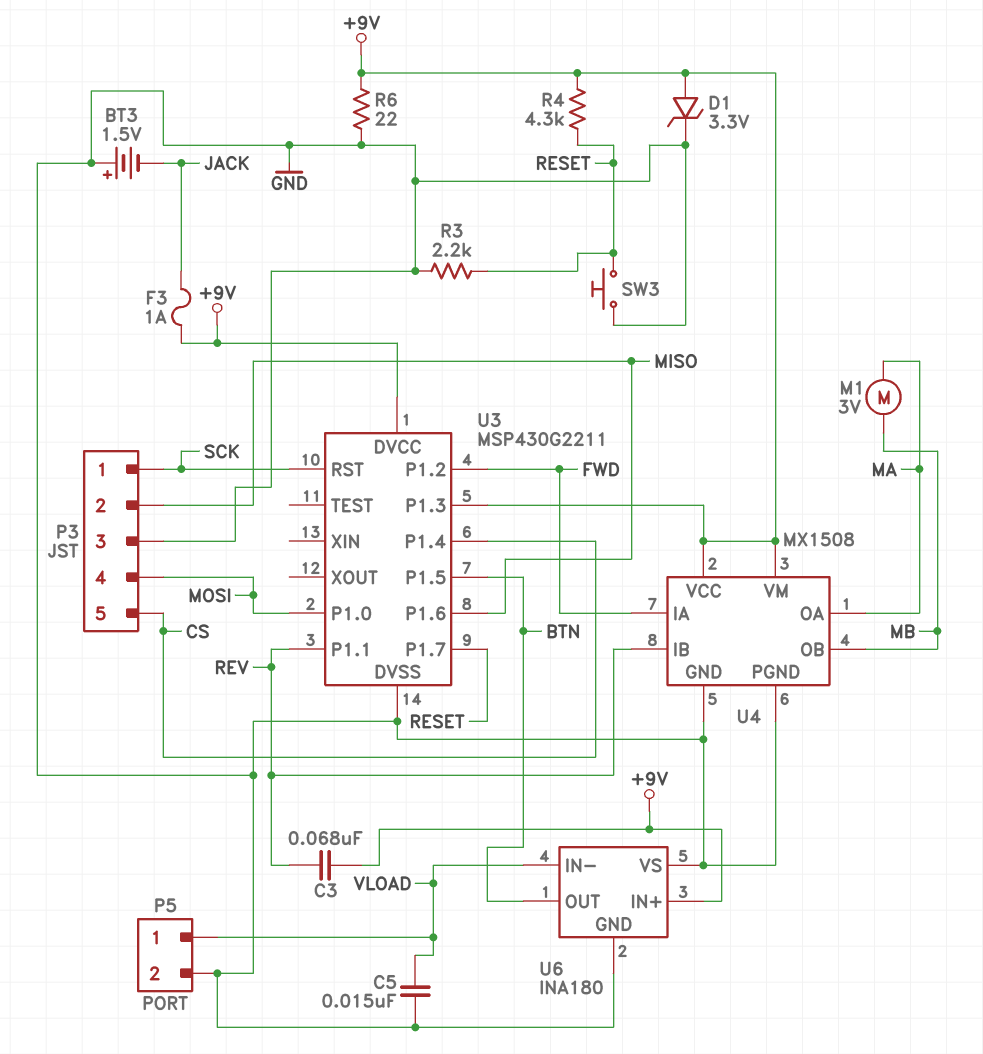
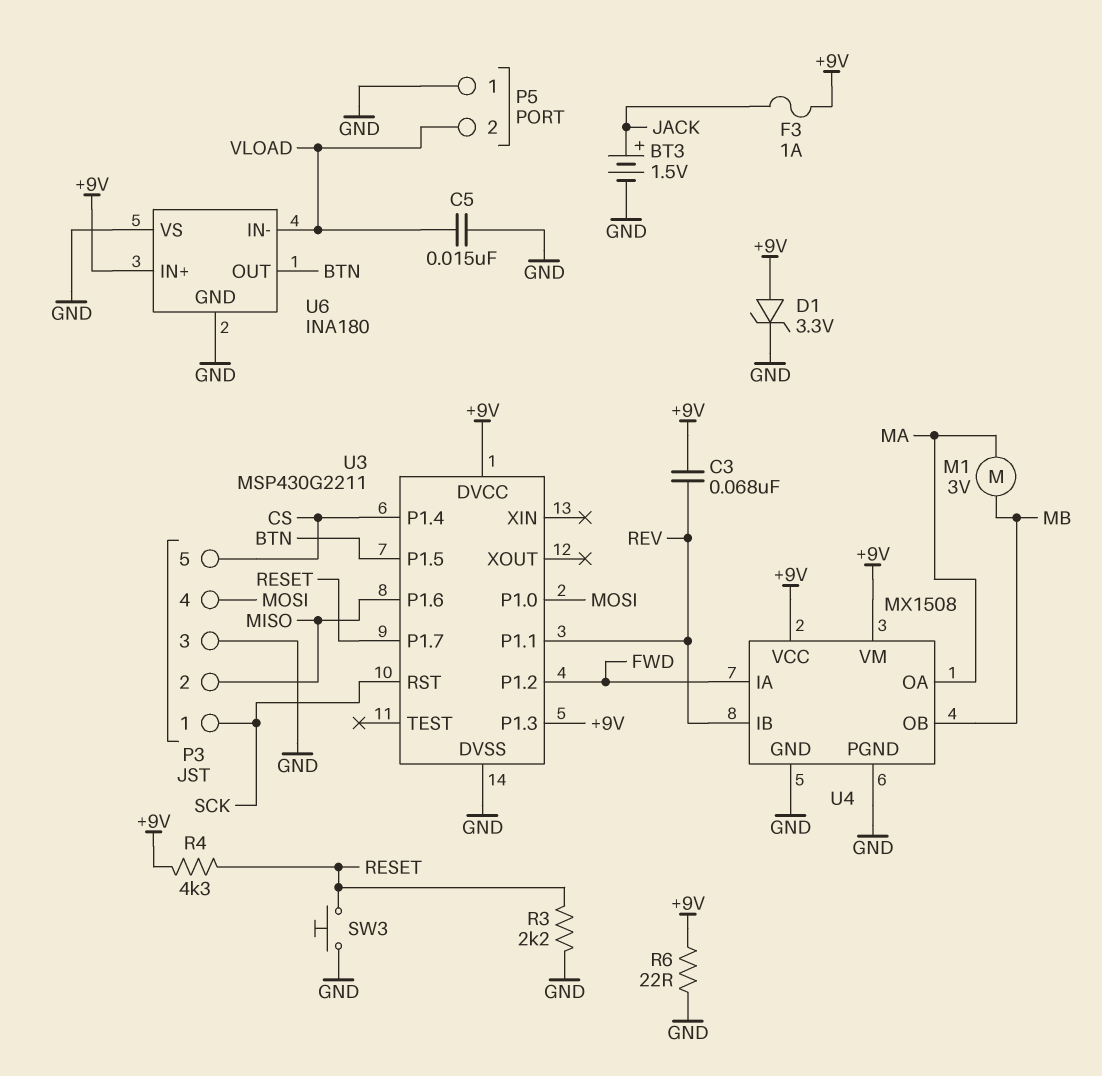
BT3: 1.5V (plus GND, minus JACK) -> 1.5V (plus JACK, minus GND)
P5 pin 1: VLOAD -> GND
P5 pin 2: GND -> VLOAD

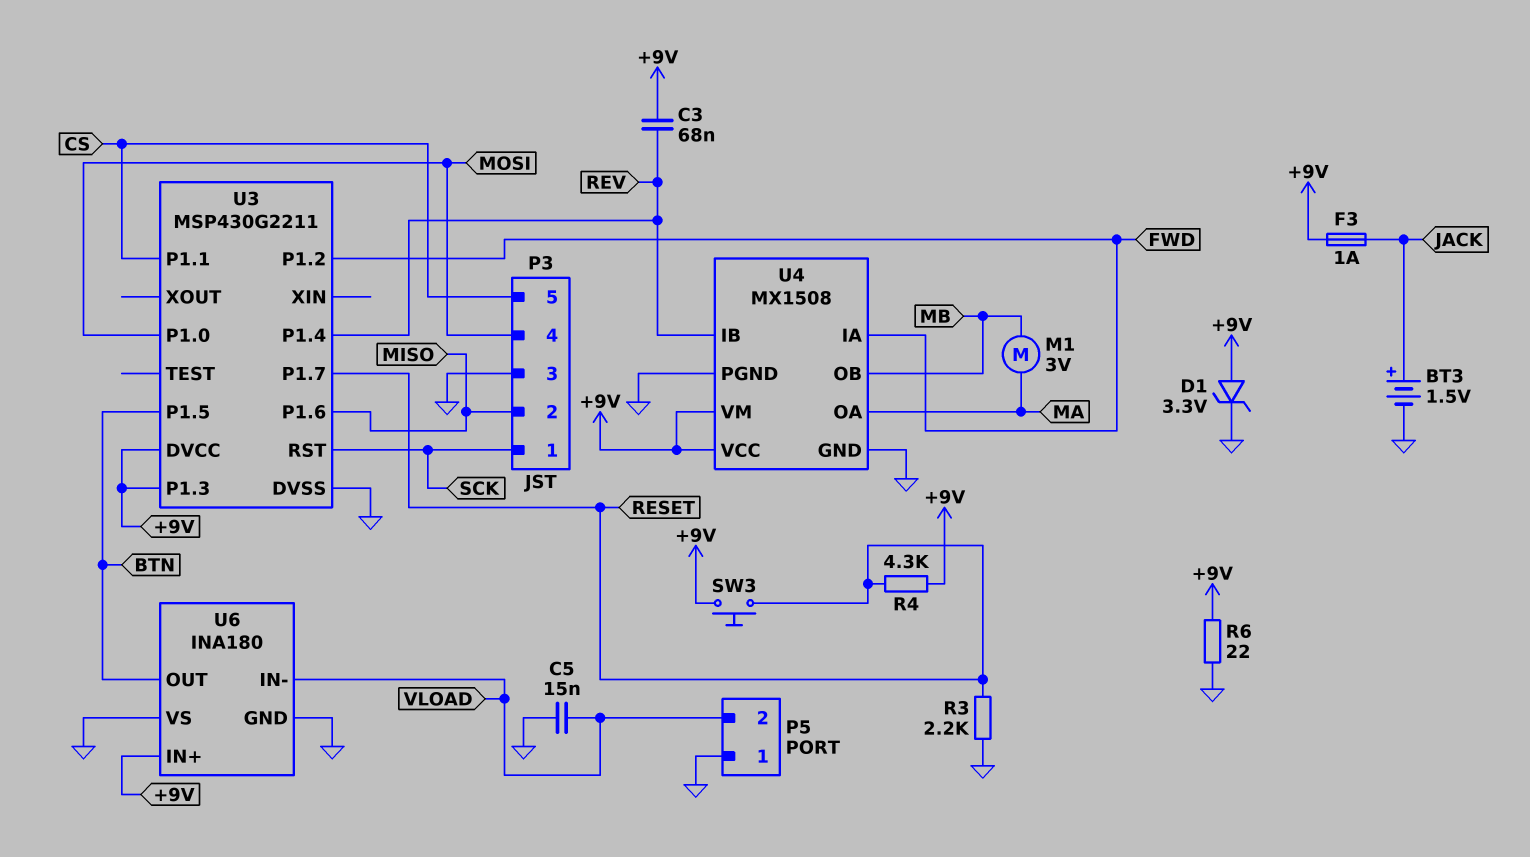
SW3: button (GND, RESET) -> button (+9V, RESET)
U3 pin P1.1: REV -> CS
U3 pin P1.4: CS -> REV

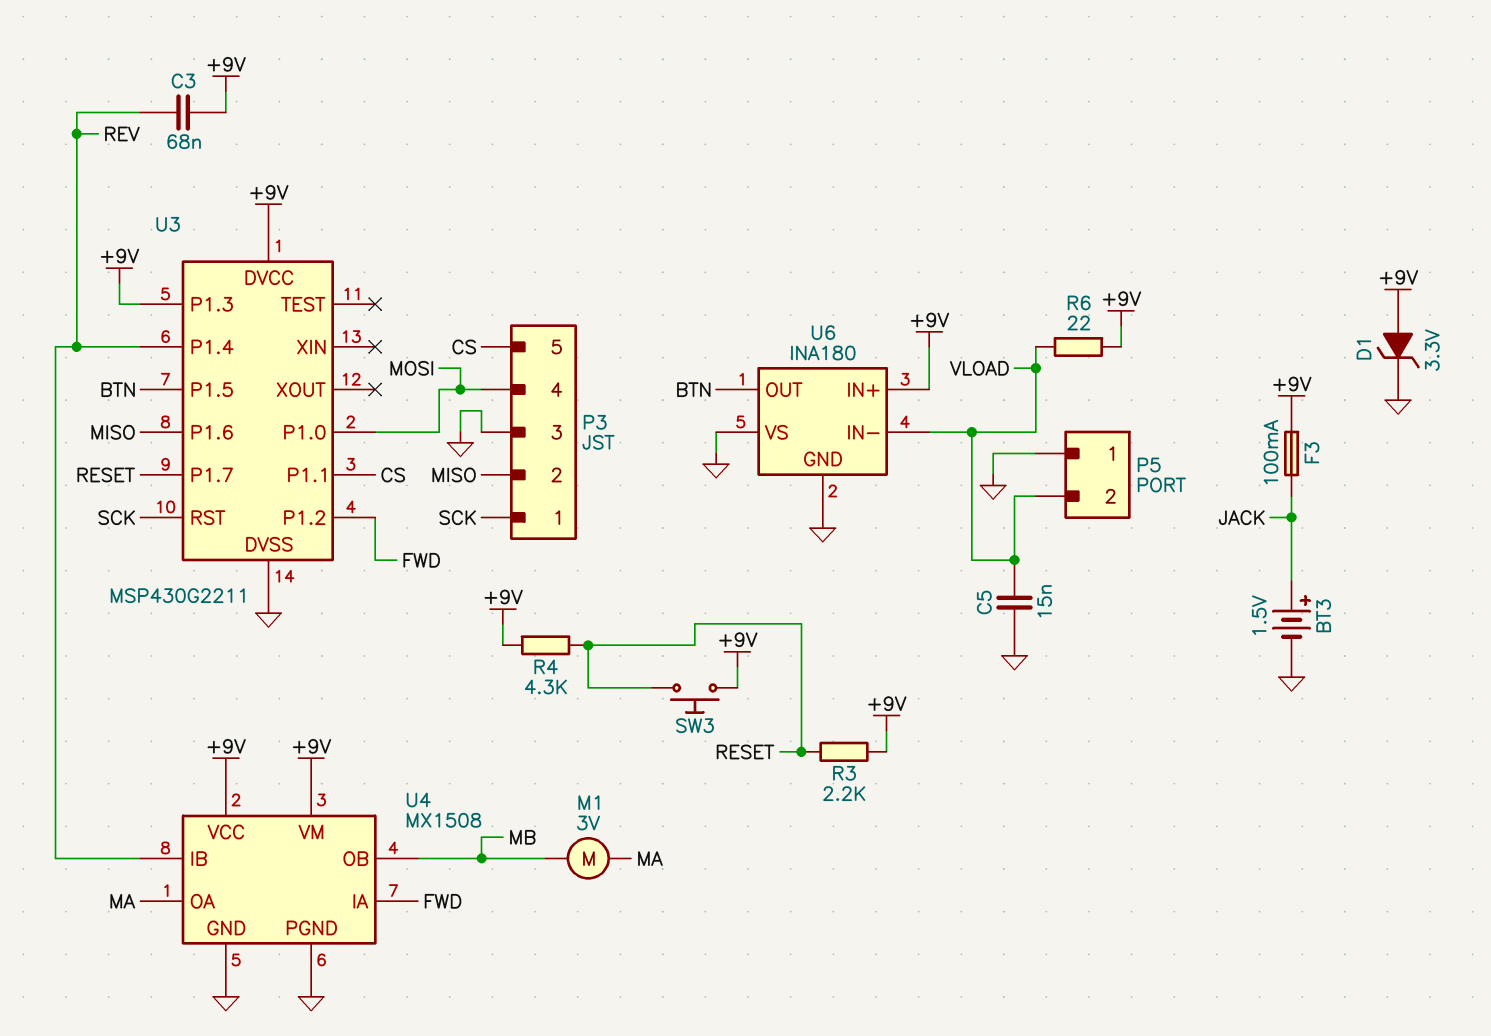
F3: 1A (+9V, JACK) -> 100mA (+9V, JACK)
R3: 2.2k (GND, RESET) -> 2.2k (+9V, RESET)
R6: 22 (+9V, GND) -> 22 (+9V, VLOAD)

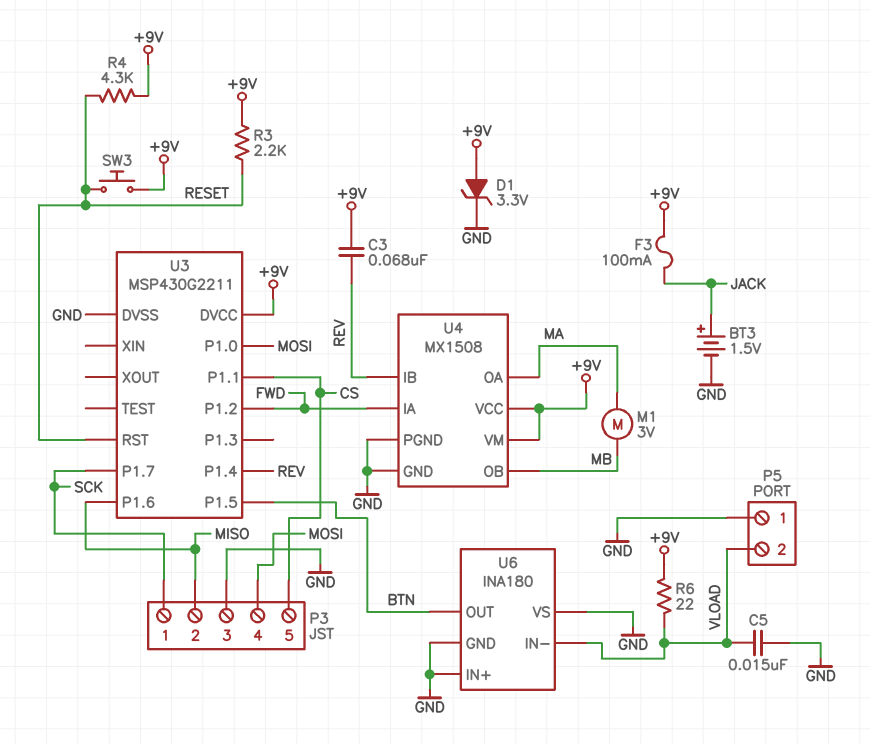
U3 pin P1.3: +9V -> none
U3 pin P1.7: RESET -> SCK
U3 pin RST: SCK -> RESET
U6 pin IN+: +9V -> GND

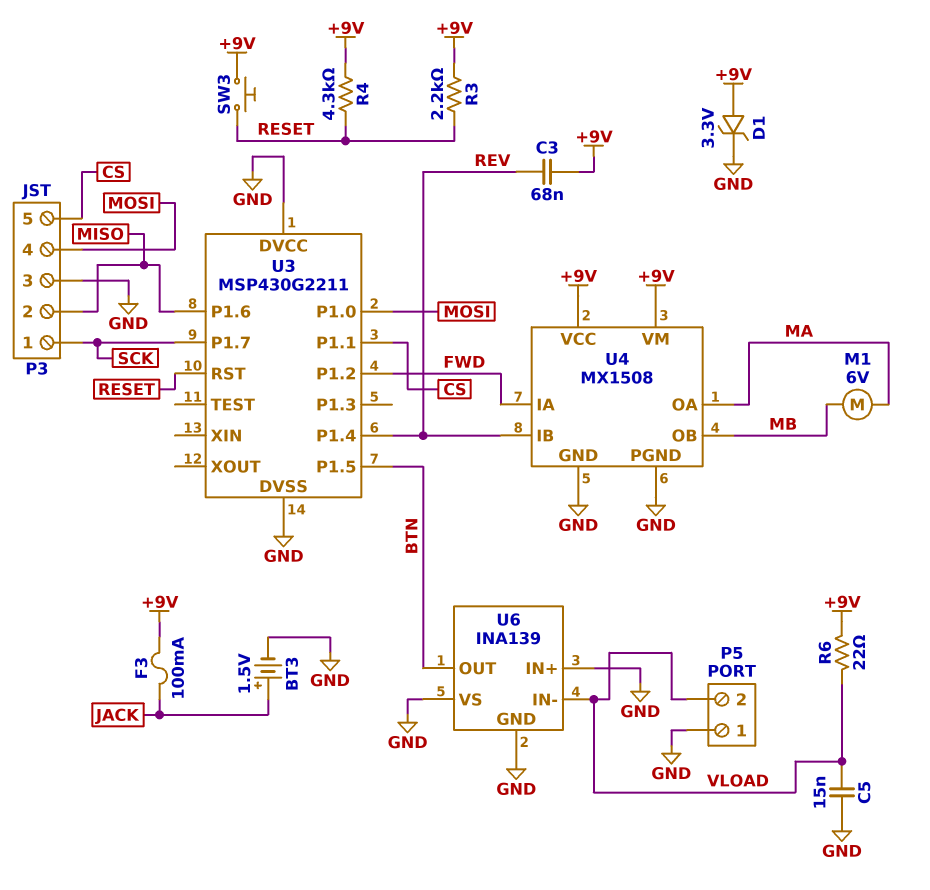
M1: motor 3V (MA, MB) -> motor 6V (MA, MB)
U3 pin DVCC: +9V -> GND
U6: INA180 -> INA139

